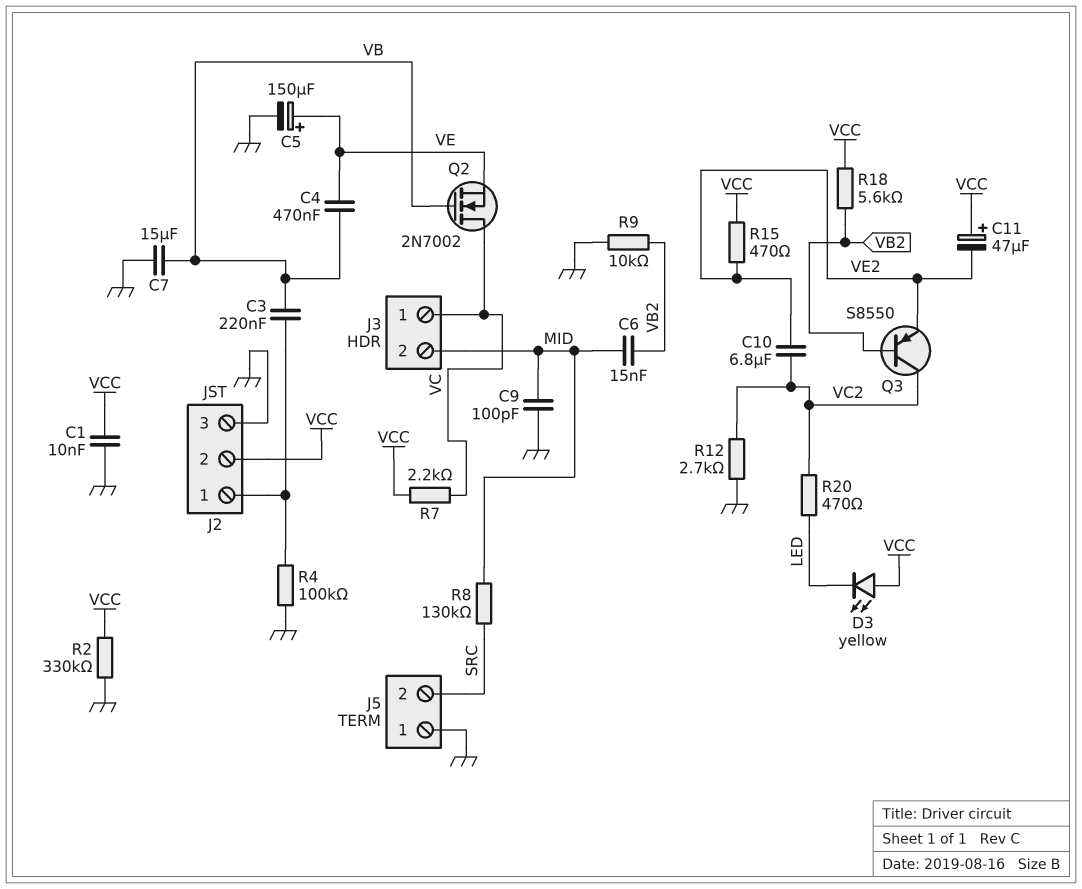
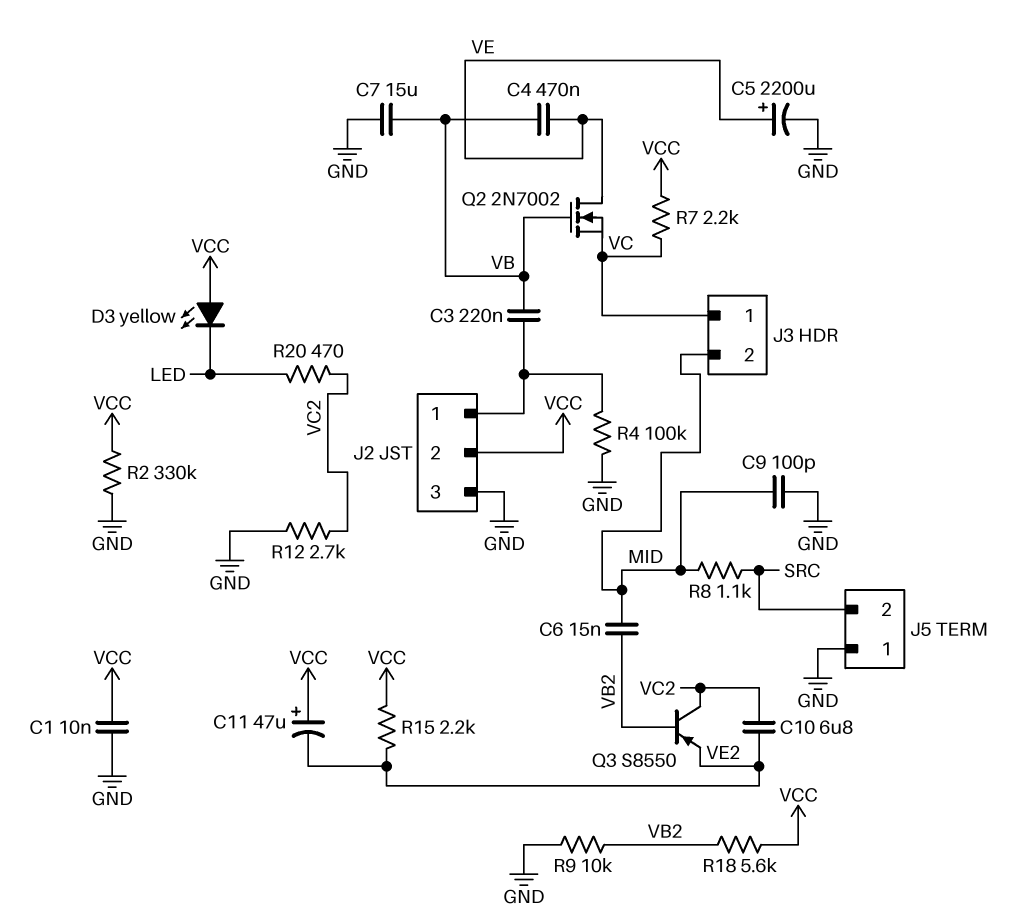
C5: 150uF (plus VE, minus GND) -> 2200uF (plus VE, minus GND)
Q2: NMOS 2N7002 (G VB, D VC, S VE) -> NMOS 2N7002 (G VB, D VE, S VC)
R8: 130k (MID, SRC) -> 1.1k (MID, SRC)
R15: 470 (VCC, VE2) -> 2.2k (VCC, VE2)

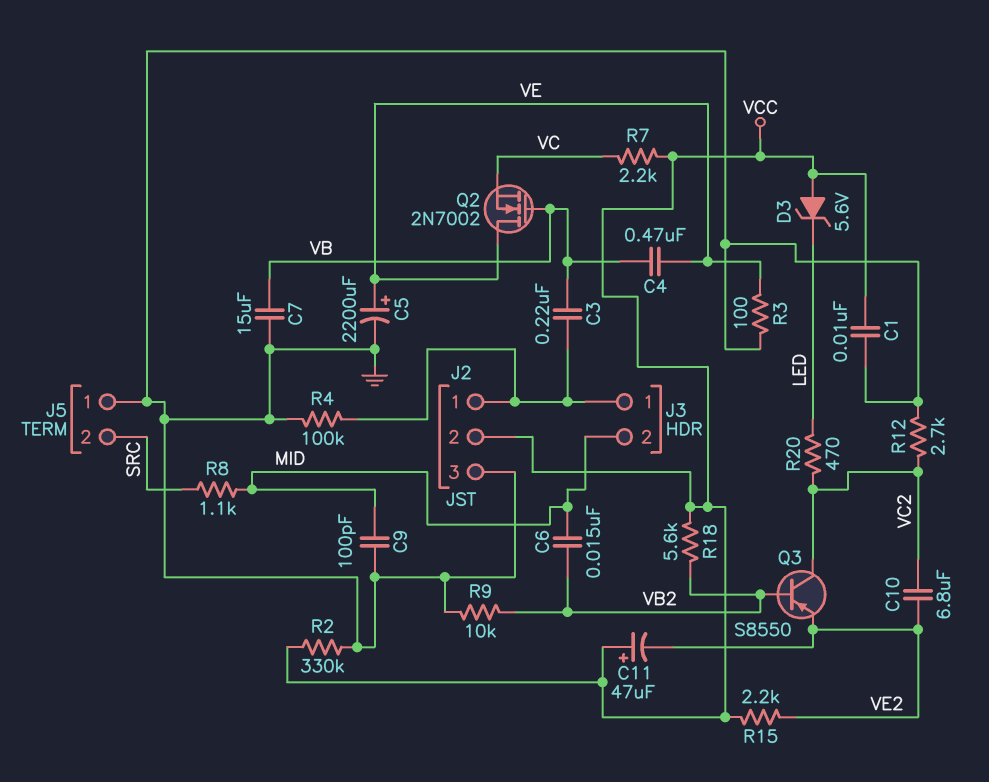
D3: LED yellow (A VCC, K LED) -> zener 5.6V (A VCC, K LED)
J3 pin 1: VC -> J2/1
R3: none -> 100 (GND, VE)

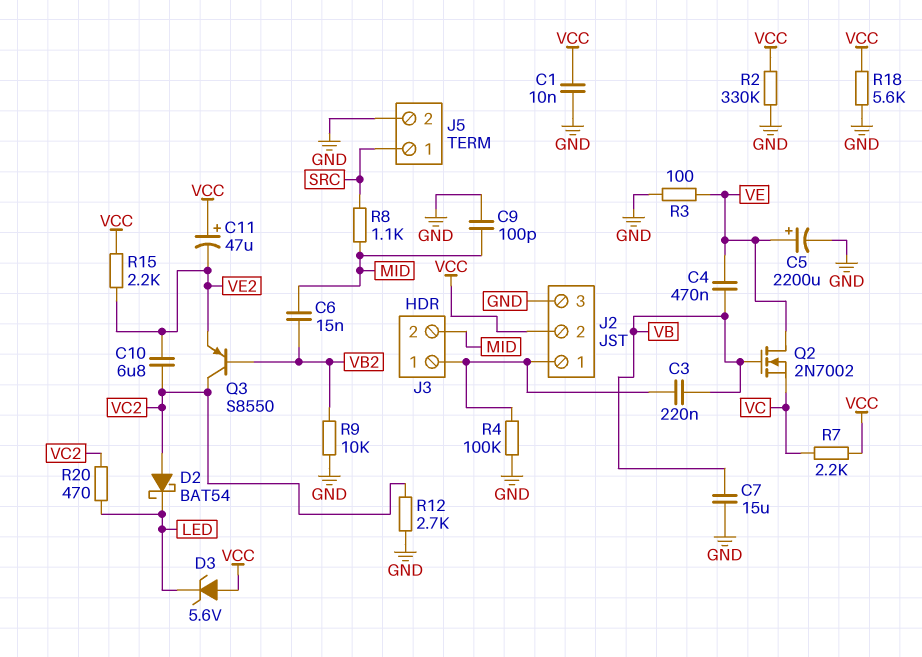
D2: none -> schottky BAT54 (A VC2, K LED)
J5 pin 1: GND -> SRC
J5 pin 2: SRC -> GND
R18: 5.6k (VB2, VCC) -> 5.6k (GND, VCC)

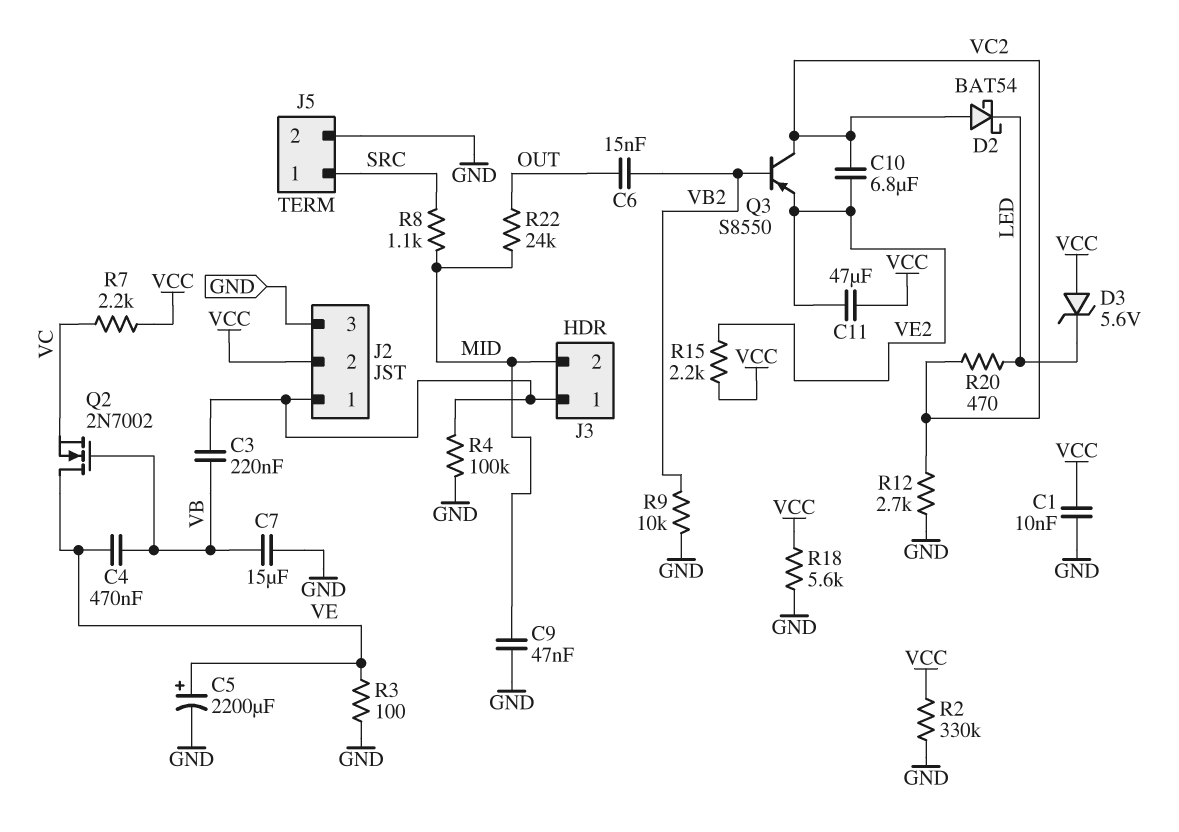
C6: 15nF (MID, VB2) -> 15nF (OUT, VB2)
C9: 100pF (GND, MID) -> 47nF (GND, MID)
C11: 47uF (plus VCC, minus VE2) -> 47uF (VCC, VE2)
R22: none -> 24k (MID, OUT)

